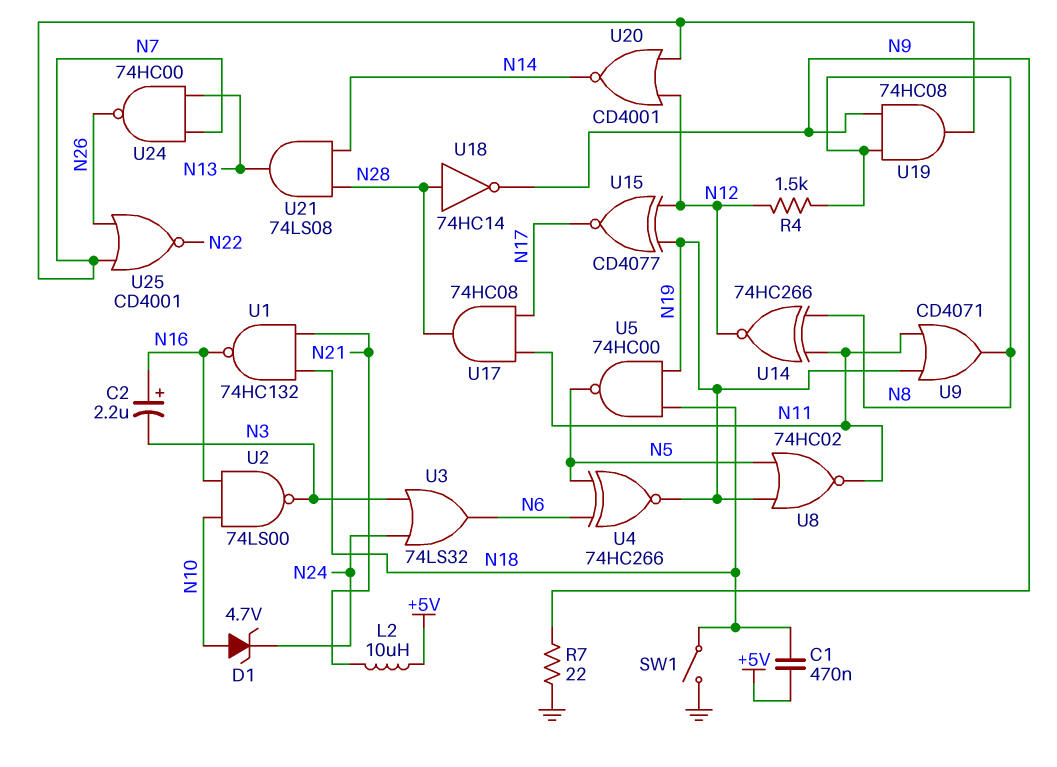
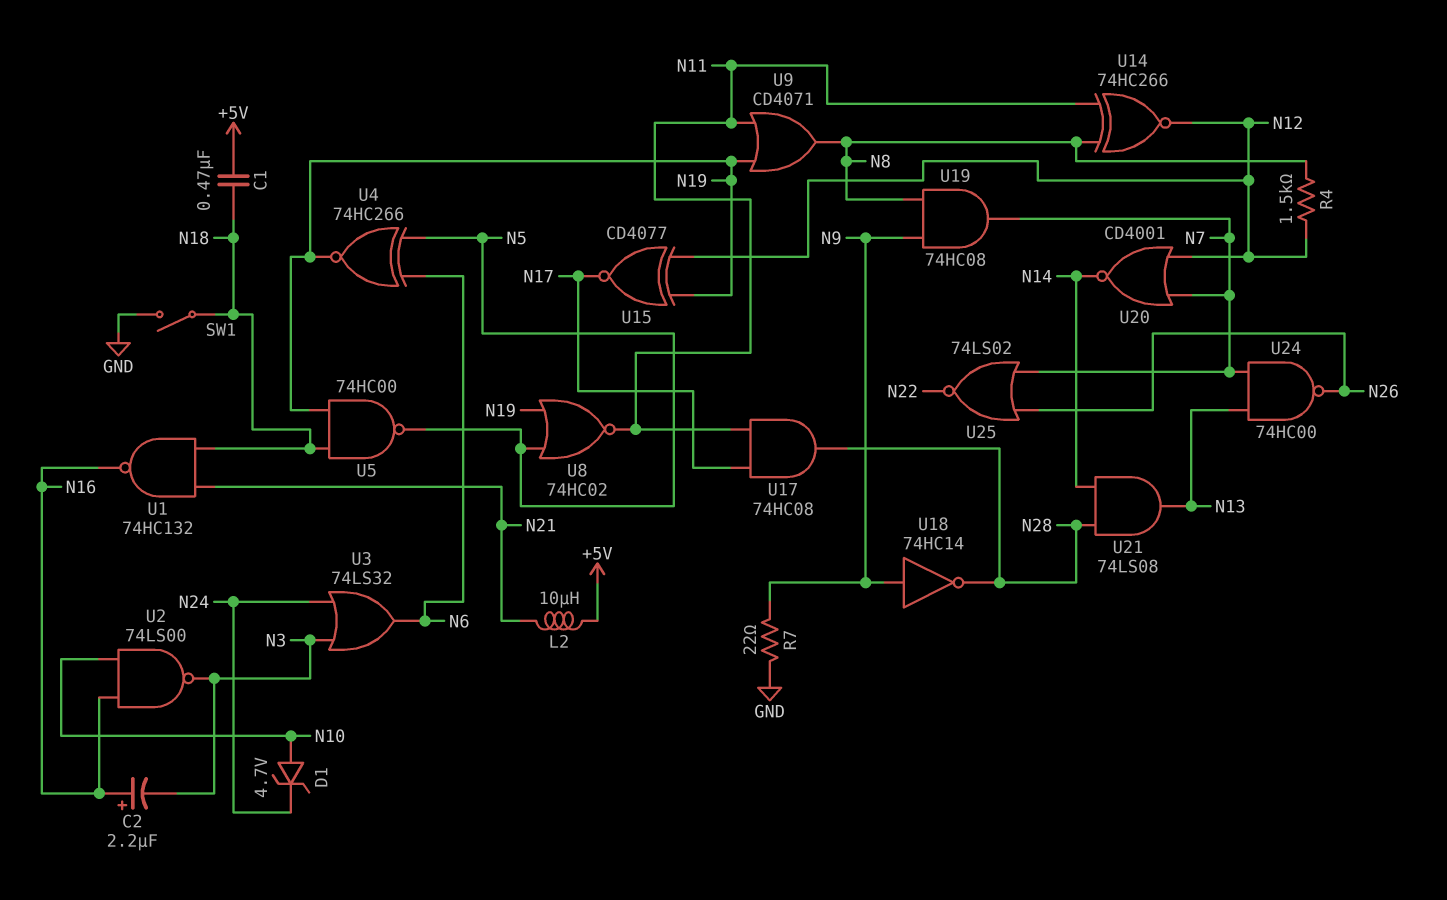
U18: NOT 74HC14 (in N28, out N9) -> NOT 74HC14 (in N9, out N28)
U25: NOR CD4001 (in N7, in N26, out N22) -> NOR 74LS02 (in N7, in N26, out N22)

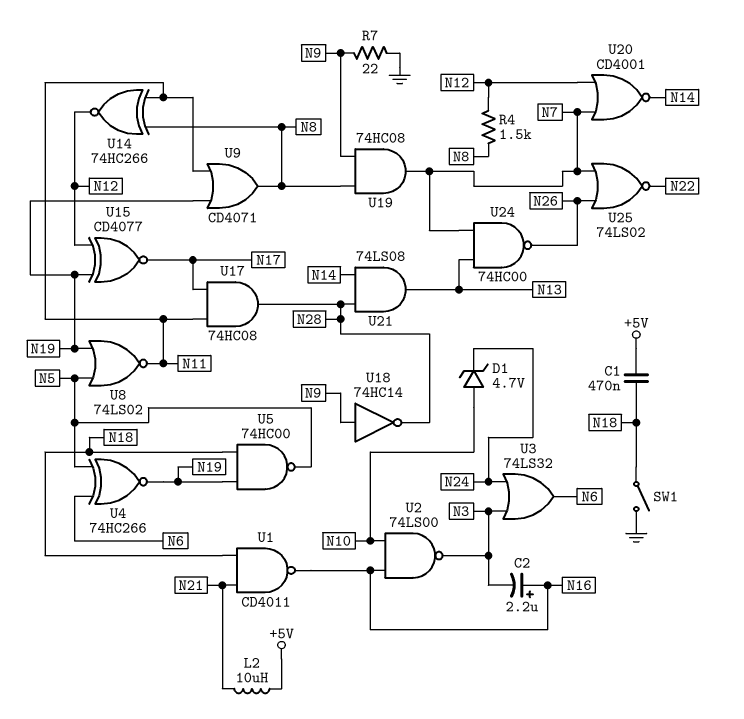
U1: NAND 74HC132 (in N18, in N21, out N16) -> NAND CD4011 (in N18, in N21, out N16)
U8: NOR 74HC02 (in N5, in N19, out N11) -> NOR 74LS02 (in N5, in N19, out N11)

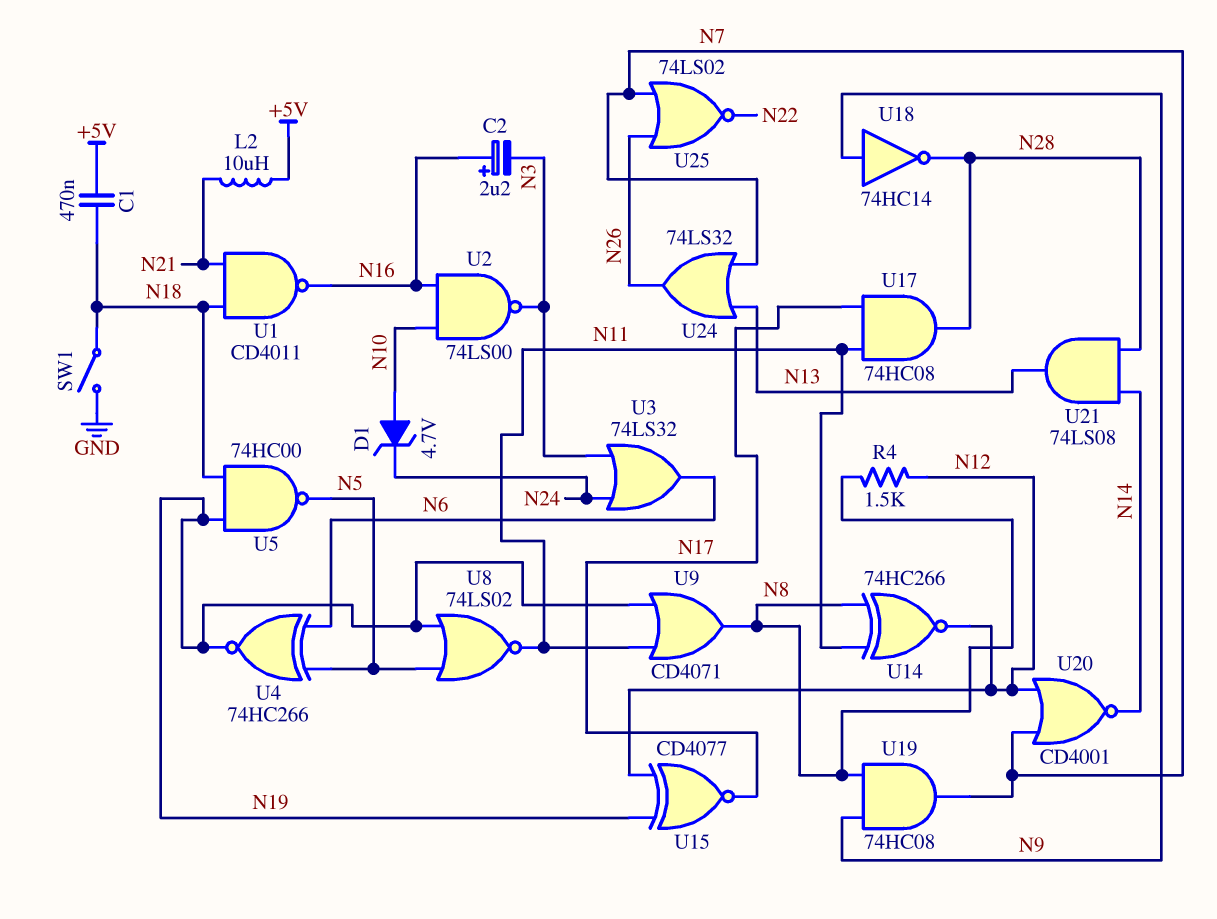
R7: 22 (GND, N9) -> none
U24: NAND 74HC00 (in N7, in N13, out N26) -> OR 74LS32 (in N7, in N13, out N26)

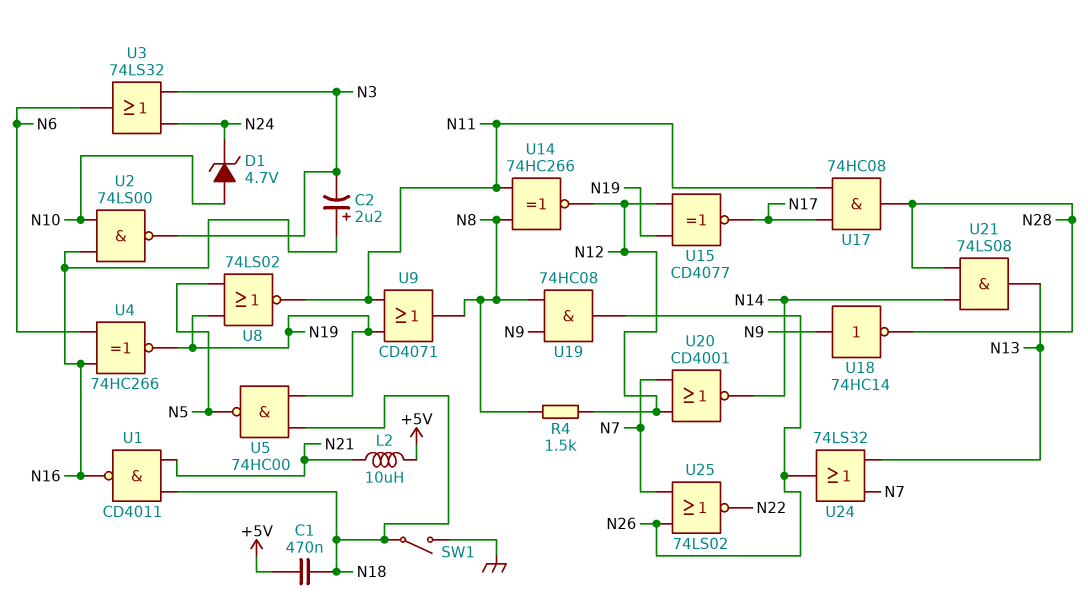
U4: XNOR 74HC266 (in N5, in N6, out N19) -> XNOR 74HC266 (in N6, in N16, out N19)
U19: AND 74HC08 (in N8, in N9, out N7) -> AND 74HC08 (in N8, in N9, out N26)

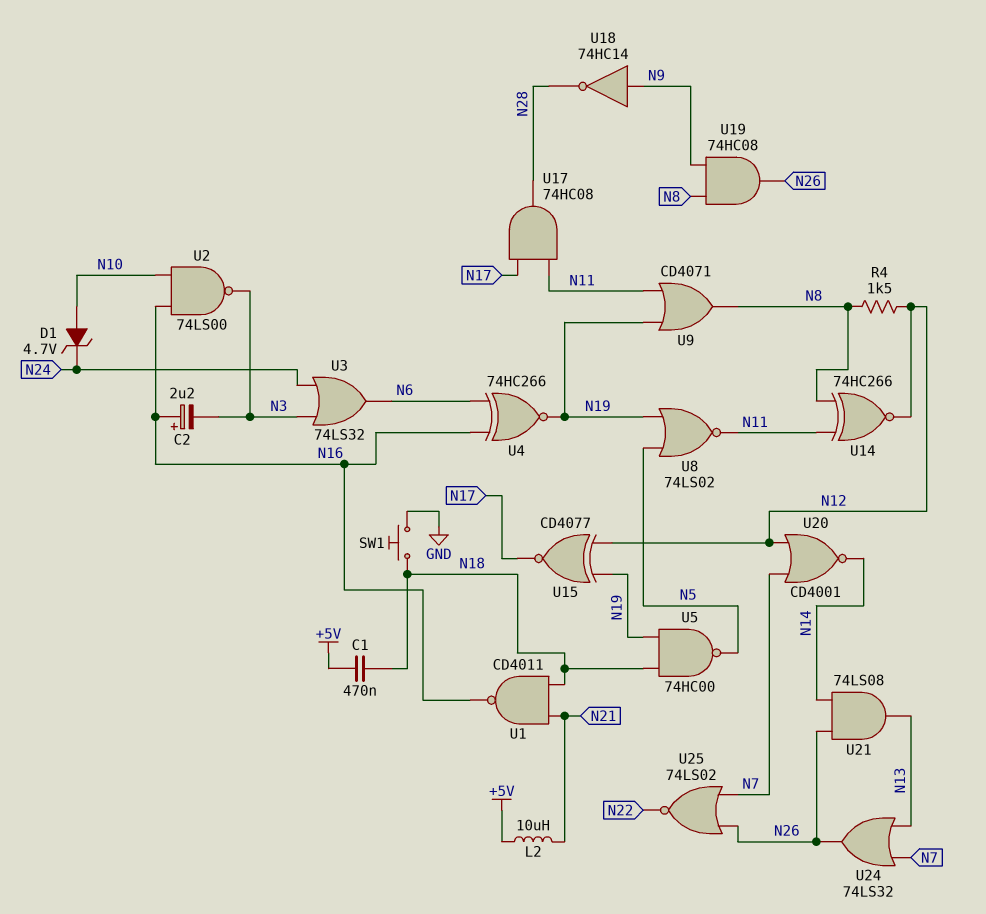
SW1: switch (GND, N18) -> button (GND, N18)
U21: AND 74LS08 (in N14, in N28, out N13) -> AND 74LS08 (in N14, in N26, out N13)

